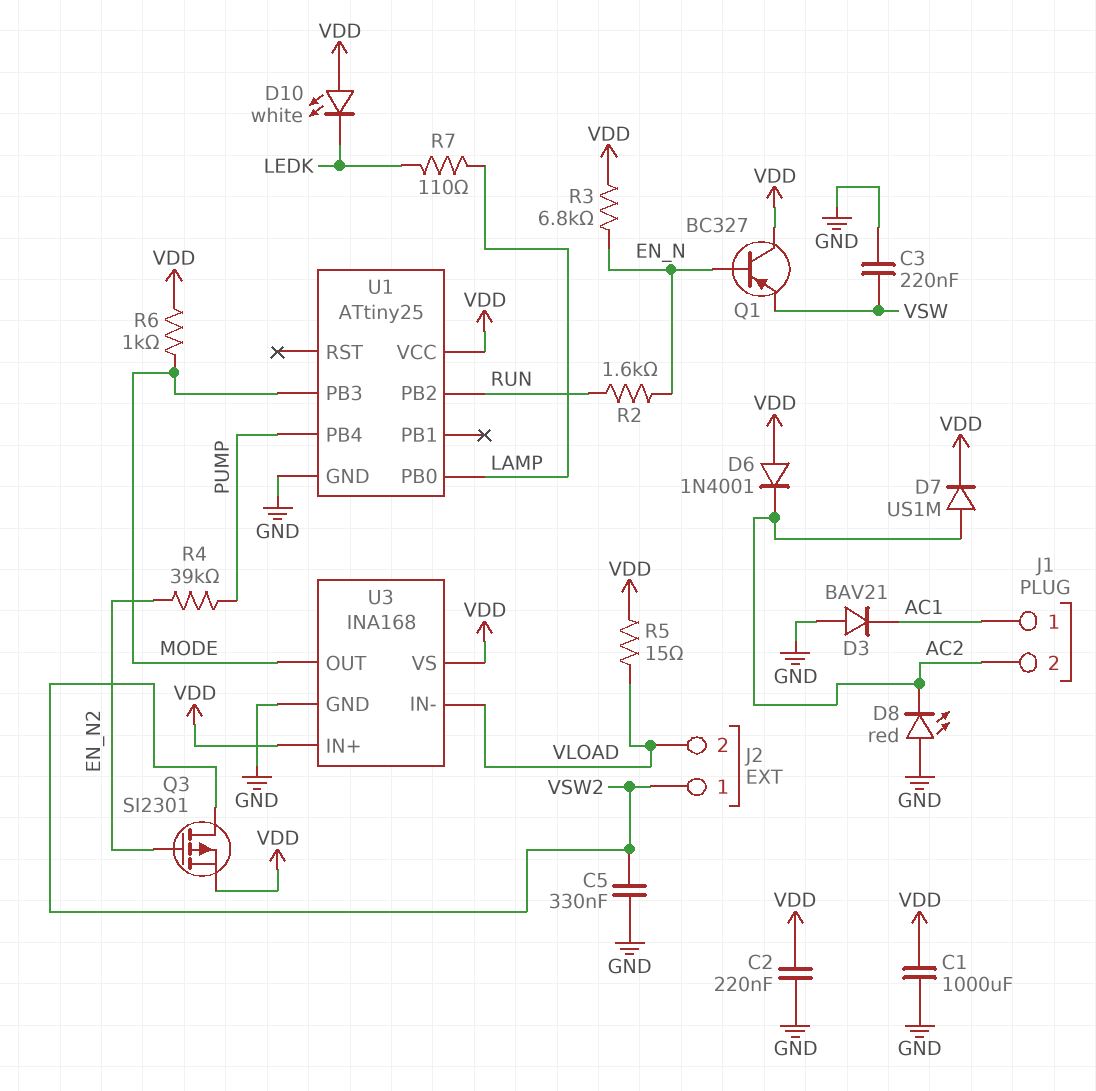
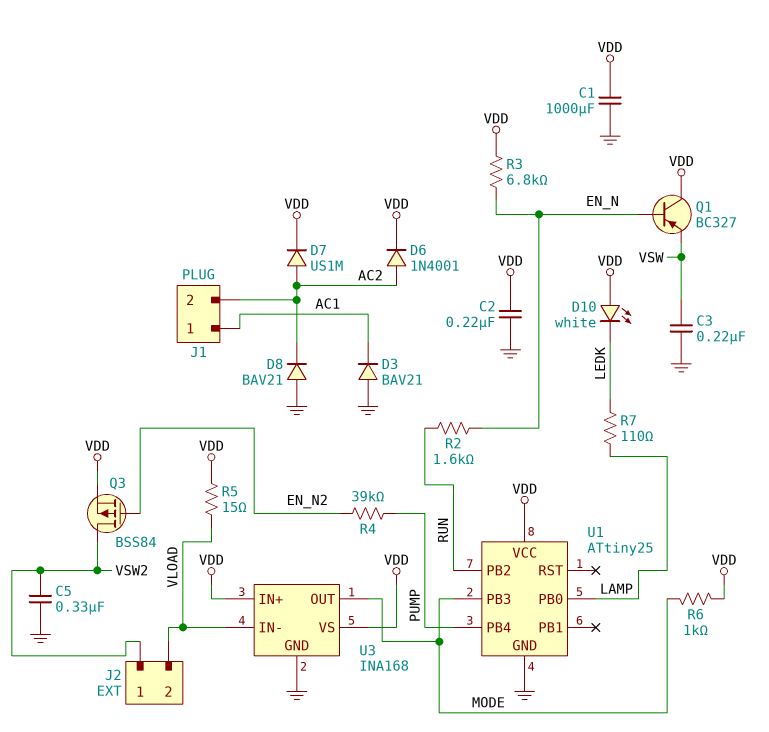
D6: diode 1N4001 (A VDD, K AC2) -> diode 1N4001 (A AC2, K VDD)
D8: LED red (A GND, K AC2) -> diode BAV21 (A GND, K AC2)
Q3: PMOS SI2301 (G EN_N2, D VSW2, S VDD) -> PMOS BSS84 (G EN_N2, D VSW2, S VDD)

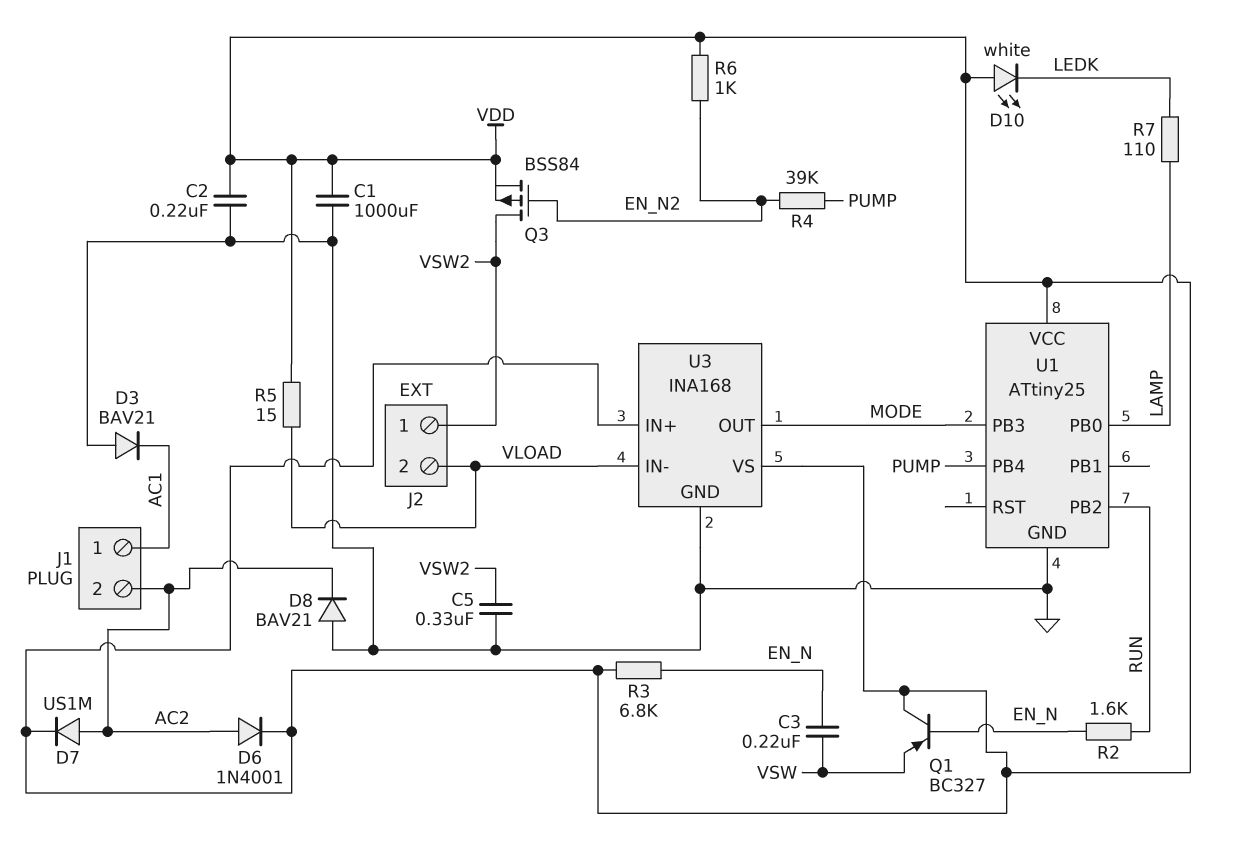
C3: 220nF (GND, VSW) -> 220nF (EN_N, VSW)
R6: 1k (MODE, VDD) -> 1k (EN_N2, VDD)

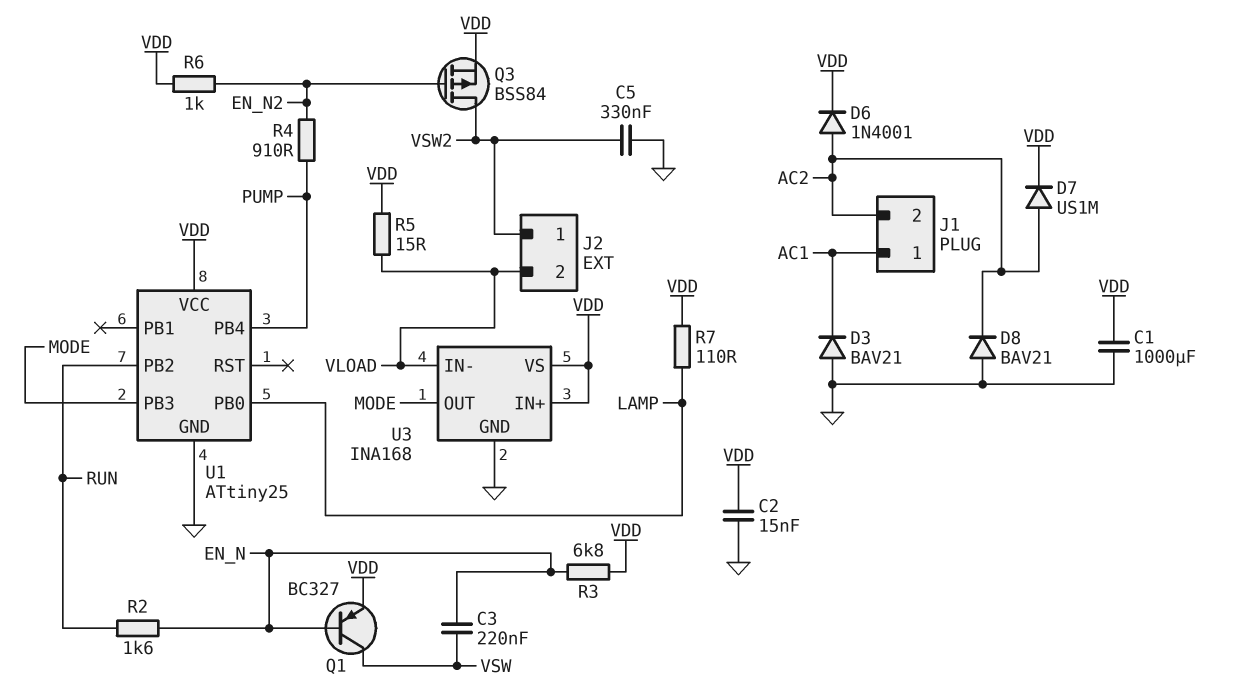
C2: 220nF (GND, VDD) -> 15nF (GND, VDD)
D10: LED white (A VDD, K LEDK) -> none
Q1: PNP BC327 (B EN_N, C VDD, E VSW) -> PNP BC327 (B EN_N, C VSW, E VDD)
R4: 39k (EN_N2, PUMP) -> 910 (EN_N2, PUMP)
R7: 110 (LAMP, LEDK) -> 110 (LAMP, VDD)

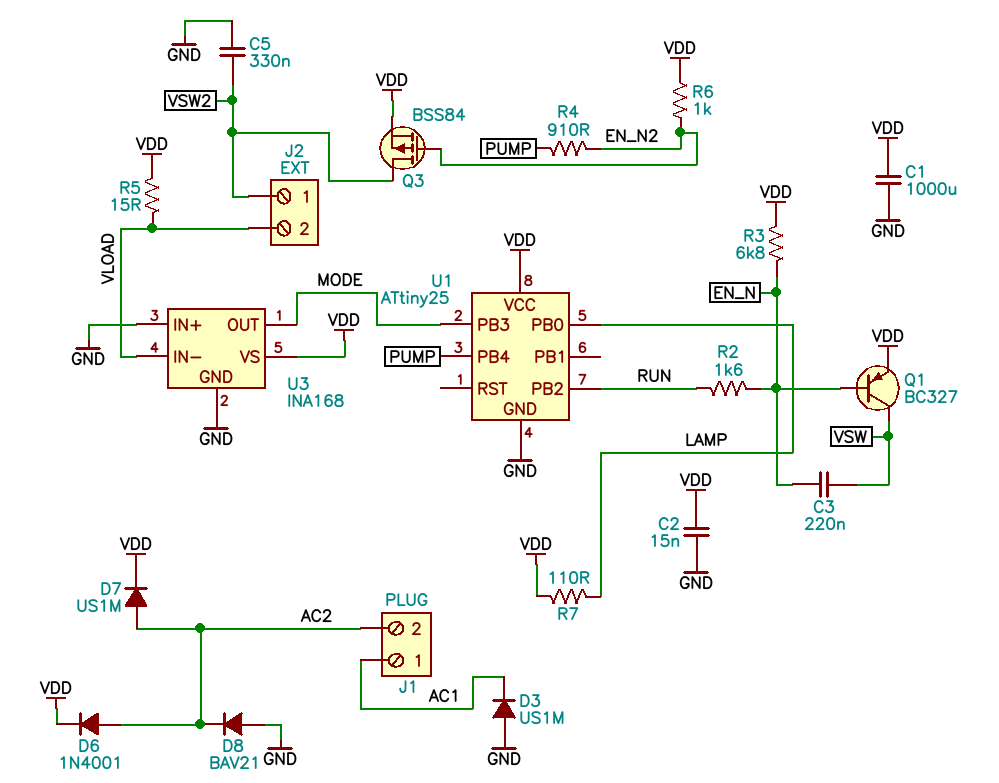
D3: diode BAV21 (A GND, K AC1) -> diode US1M (A GND, K AC1)
U3 pin IN+: VDD -> GND

